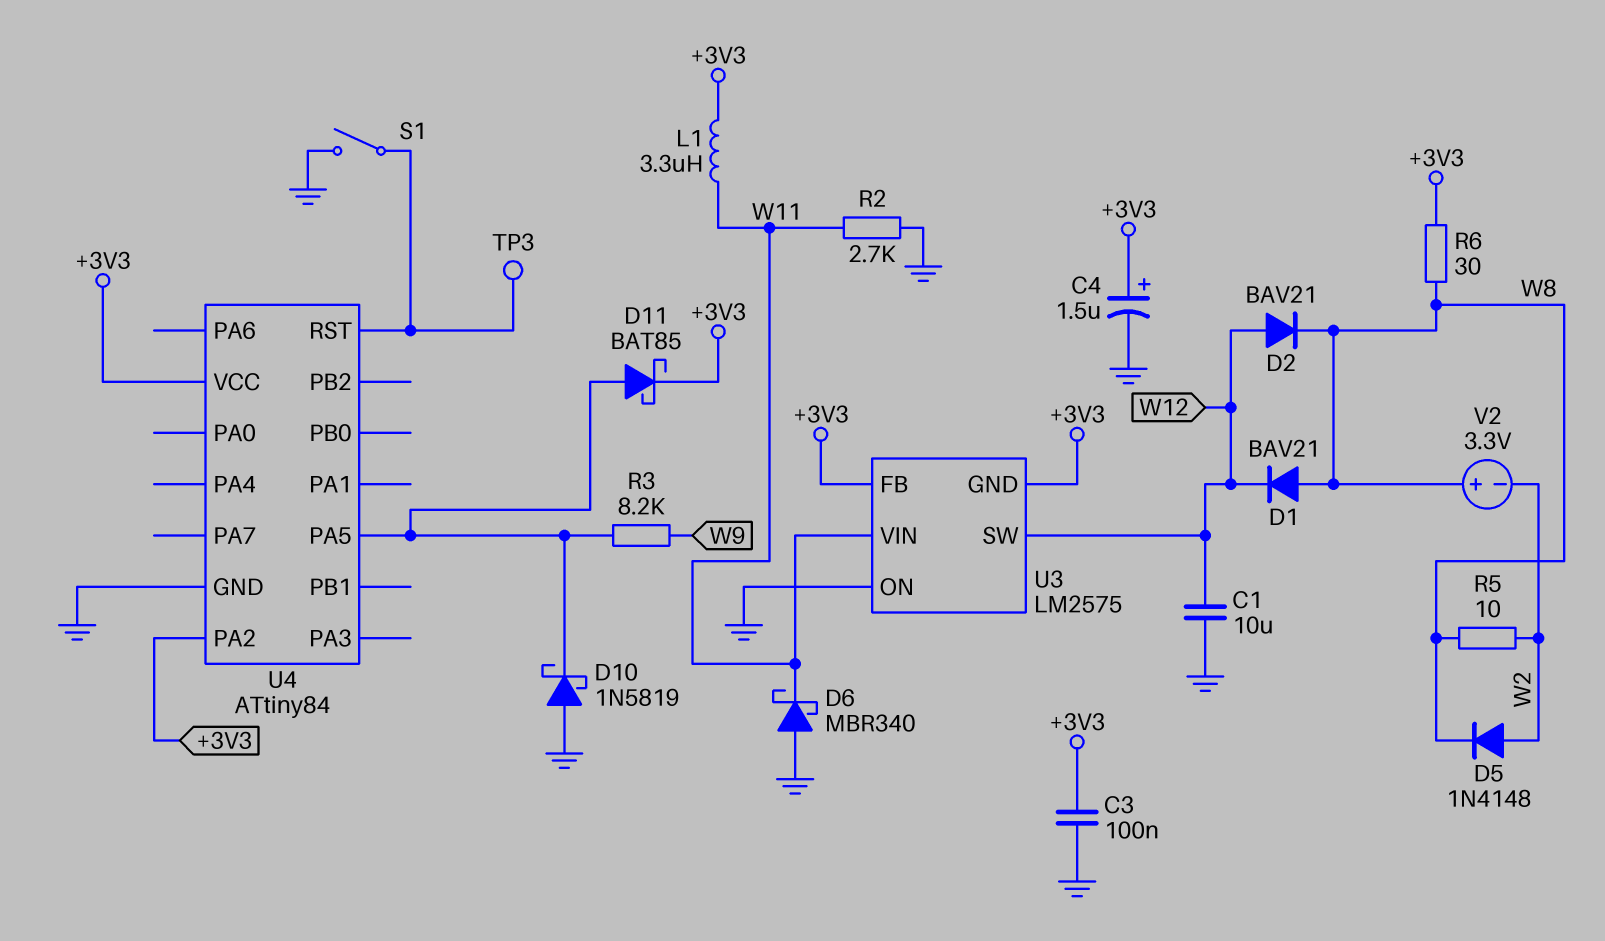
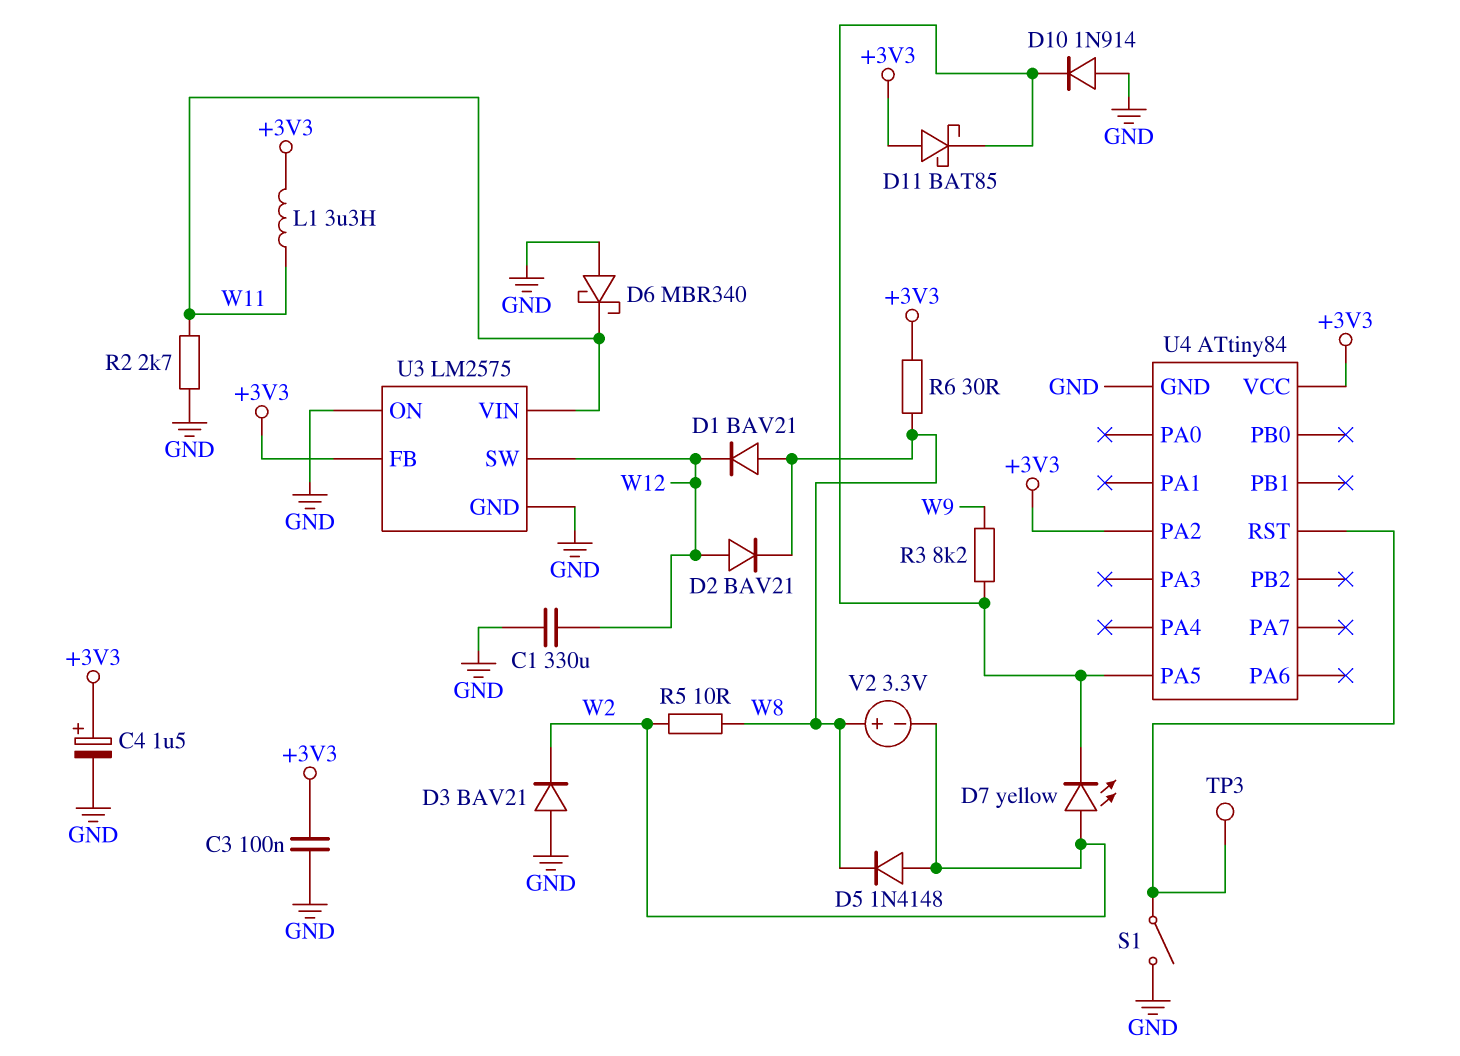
C1: 10uF (GND, W12) -> 330uF (GND, W12)
D3: none -> diode BAV21 (A GND, K W2)
D7: none -> LED yellow (A W2, K U4/PA5)
D10: schottky 1N5819 (A GND, K U4/PA5) -> diode 1N914 (A GND, K U4/PA5)
D11: schottky BAT85 (A U4/PA5, K +3V3) -> schottky BAT85 (A +3V3, K U4/PA5)
U3 pin GND: +3V3 -> GND

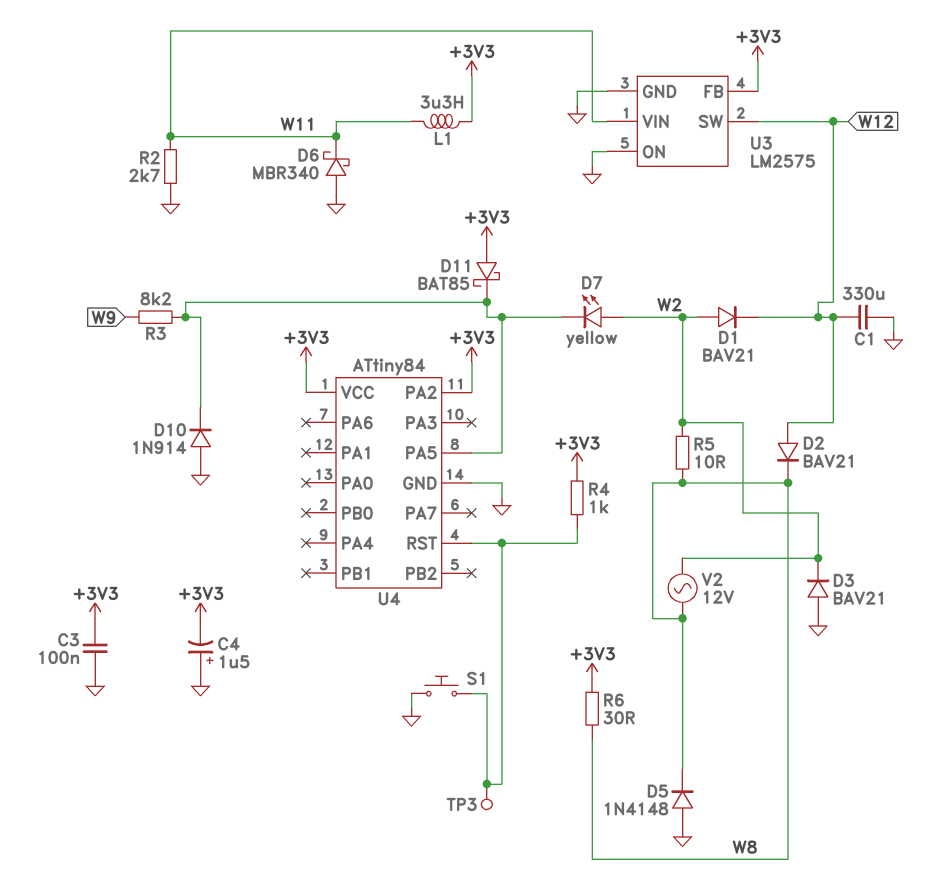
C4: 1.5uF (plus +3V3, minus GND) -> 1.5uF (plus GND, minus +3V3)
D1: diode BAV21 (A W8, K W12) -> diode BAV21 (A W2, K W12)
D5: diode 1N4148 (A W2, K W8) -> diode 1N4148 (A GND, K W8)
R4: none -> 1k (+3V3, U4/RST)
S1: switch (GND, U4/RST) -> button (GND, U4/RST)
V2: 3.3V (plus W8, minus W2) -> AC 12V (W2, W8)

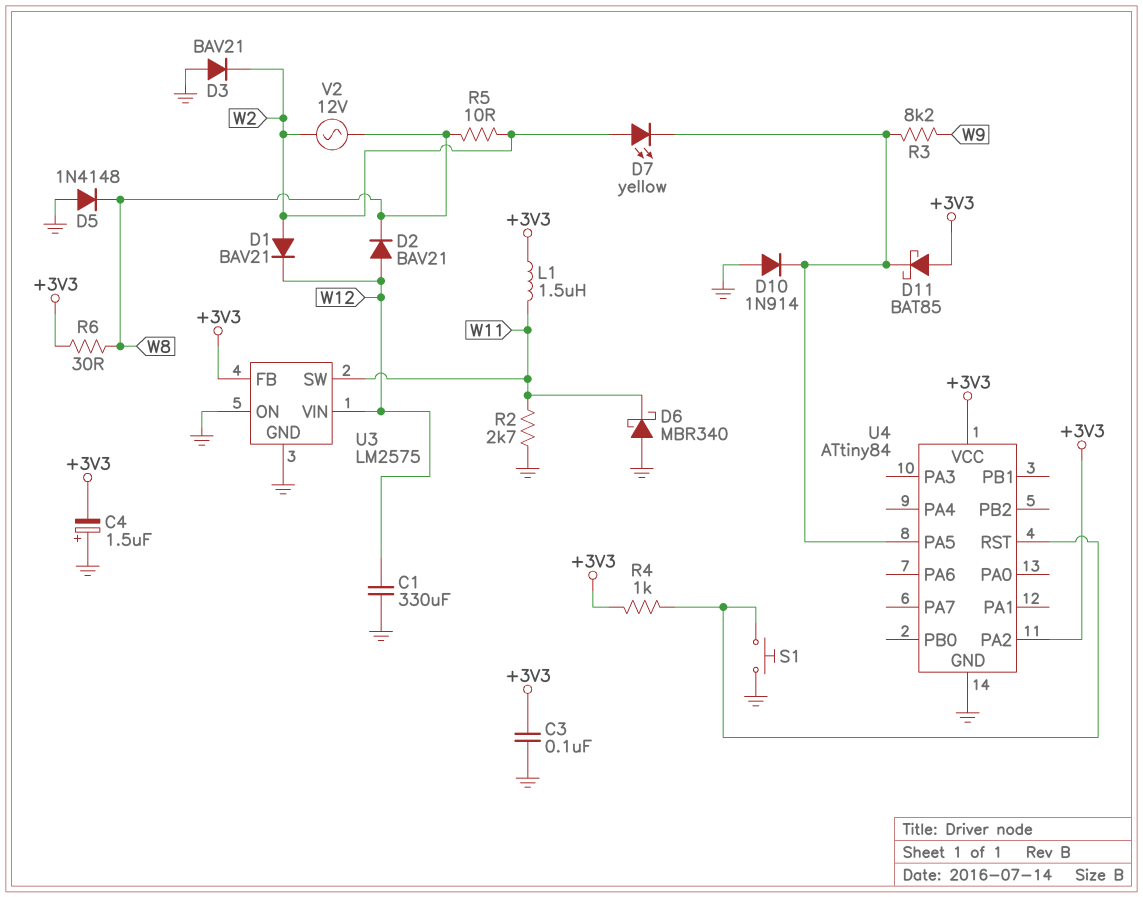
L1: 3.3uH (+3V3, W11) -> 1.5uH (+3V3, W11)
TP3: test point (U4/RST) -> none
U3 pin SW: W12 -> W11
U3 pin VIN: W11 -> W12

